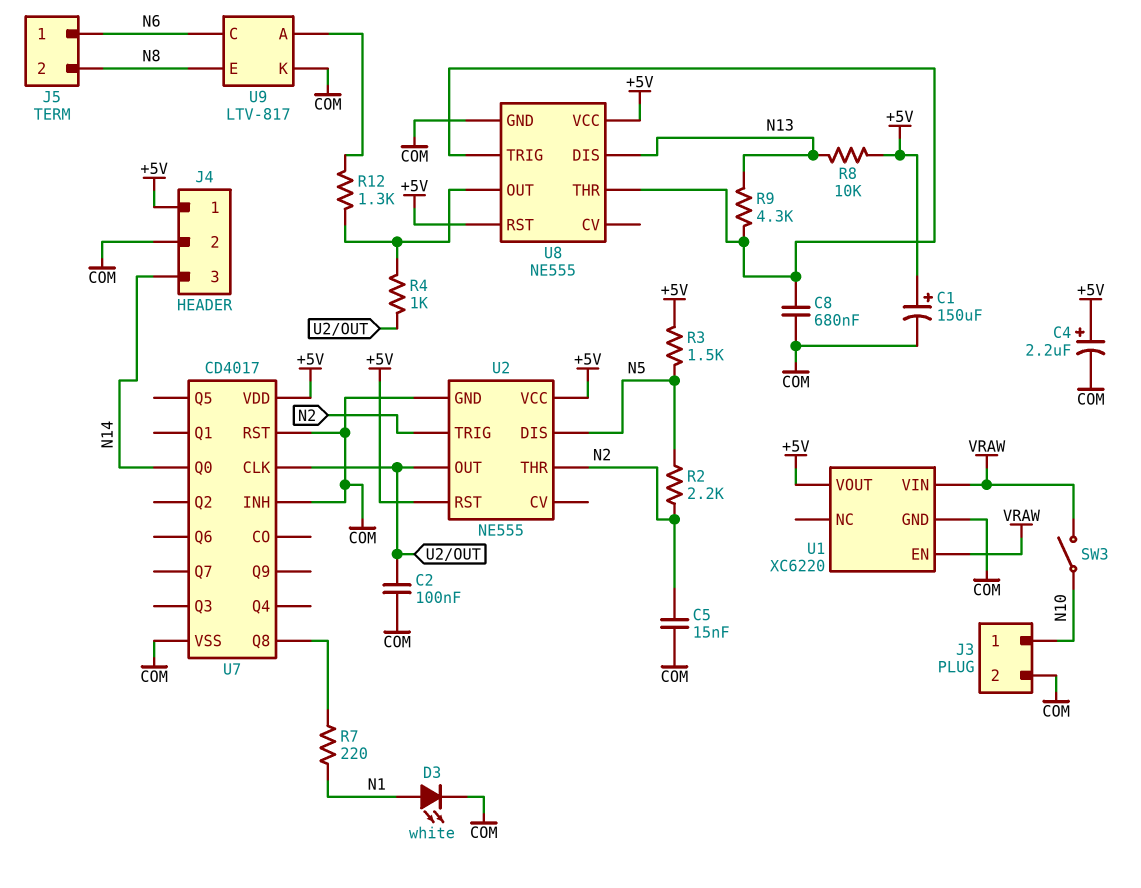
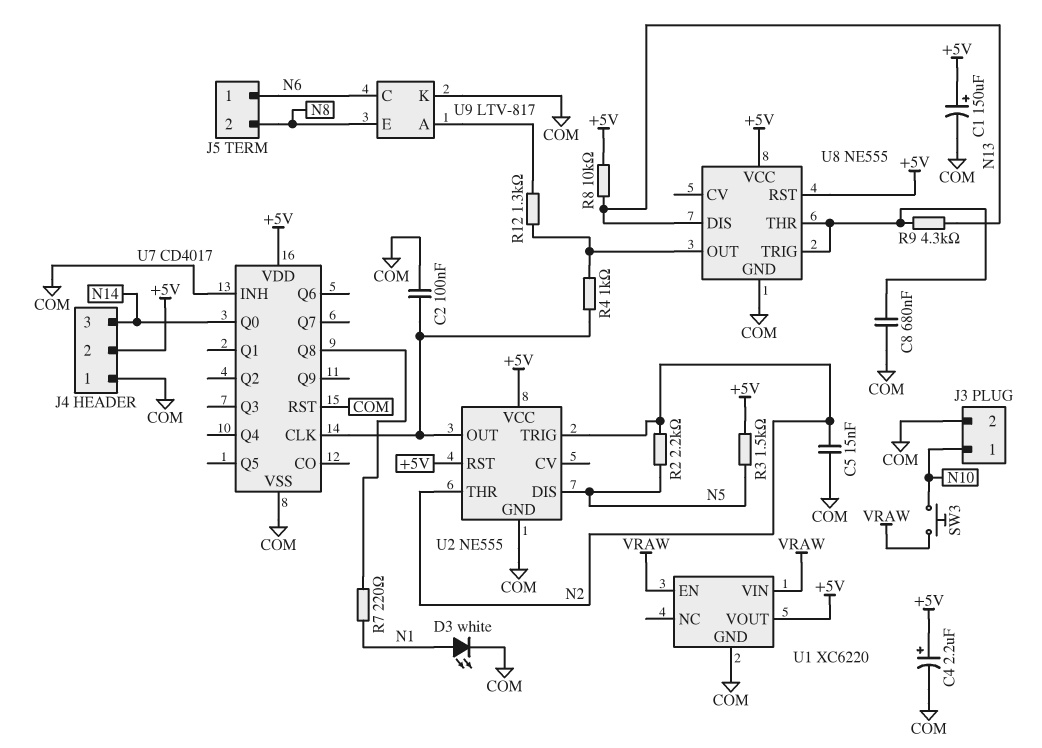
J4 pin 1: +5V -> COM
J4 pin 2: COM -> +5V
SW3: switch (N10, VRAW) -> button (N10, VRAW)

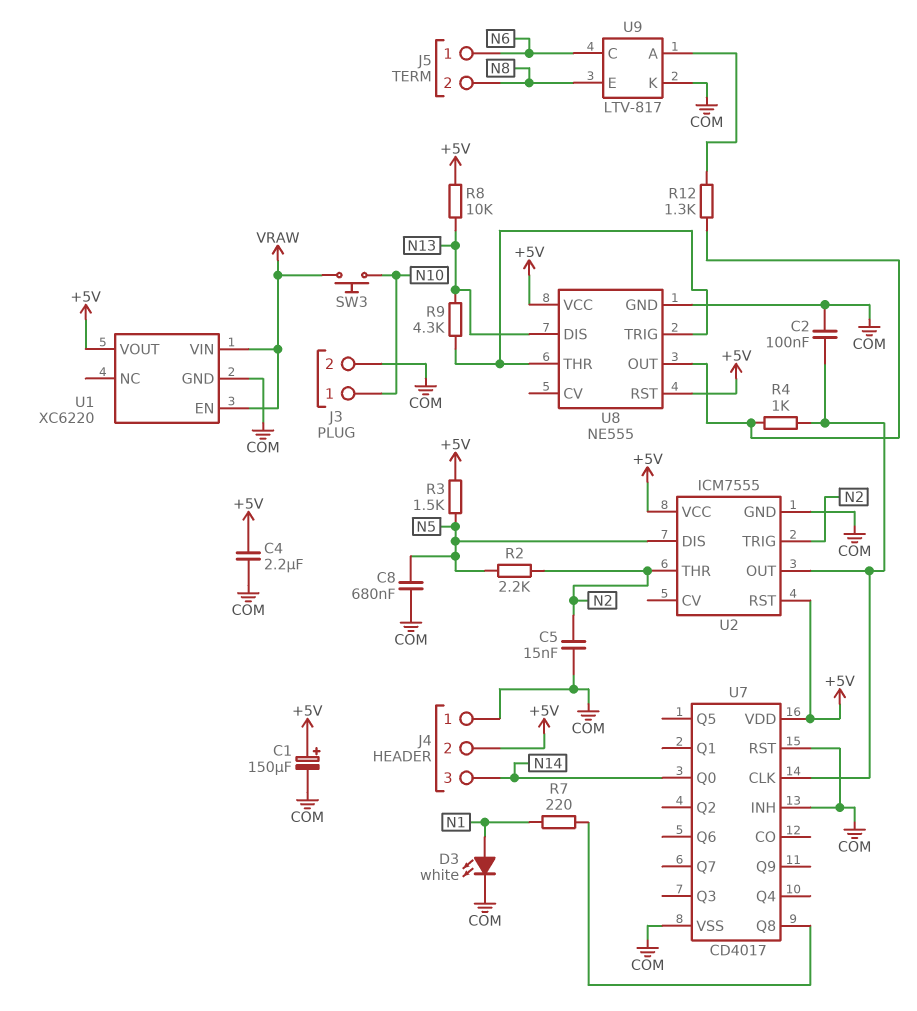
C4: 2.2uF (plus +5V, minus COM) -> 2.2uF (+5V, COM)
C8: 680nF (COM, U8/THR) -> 680nF (COM, N5)
U2: NE555 -> ICM7555

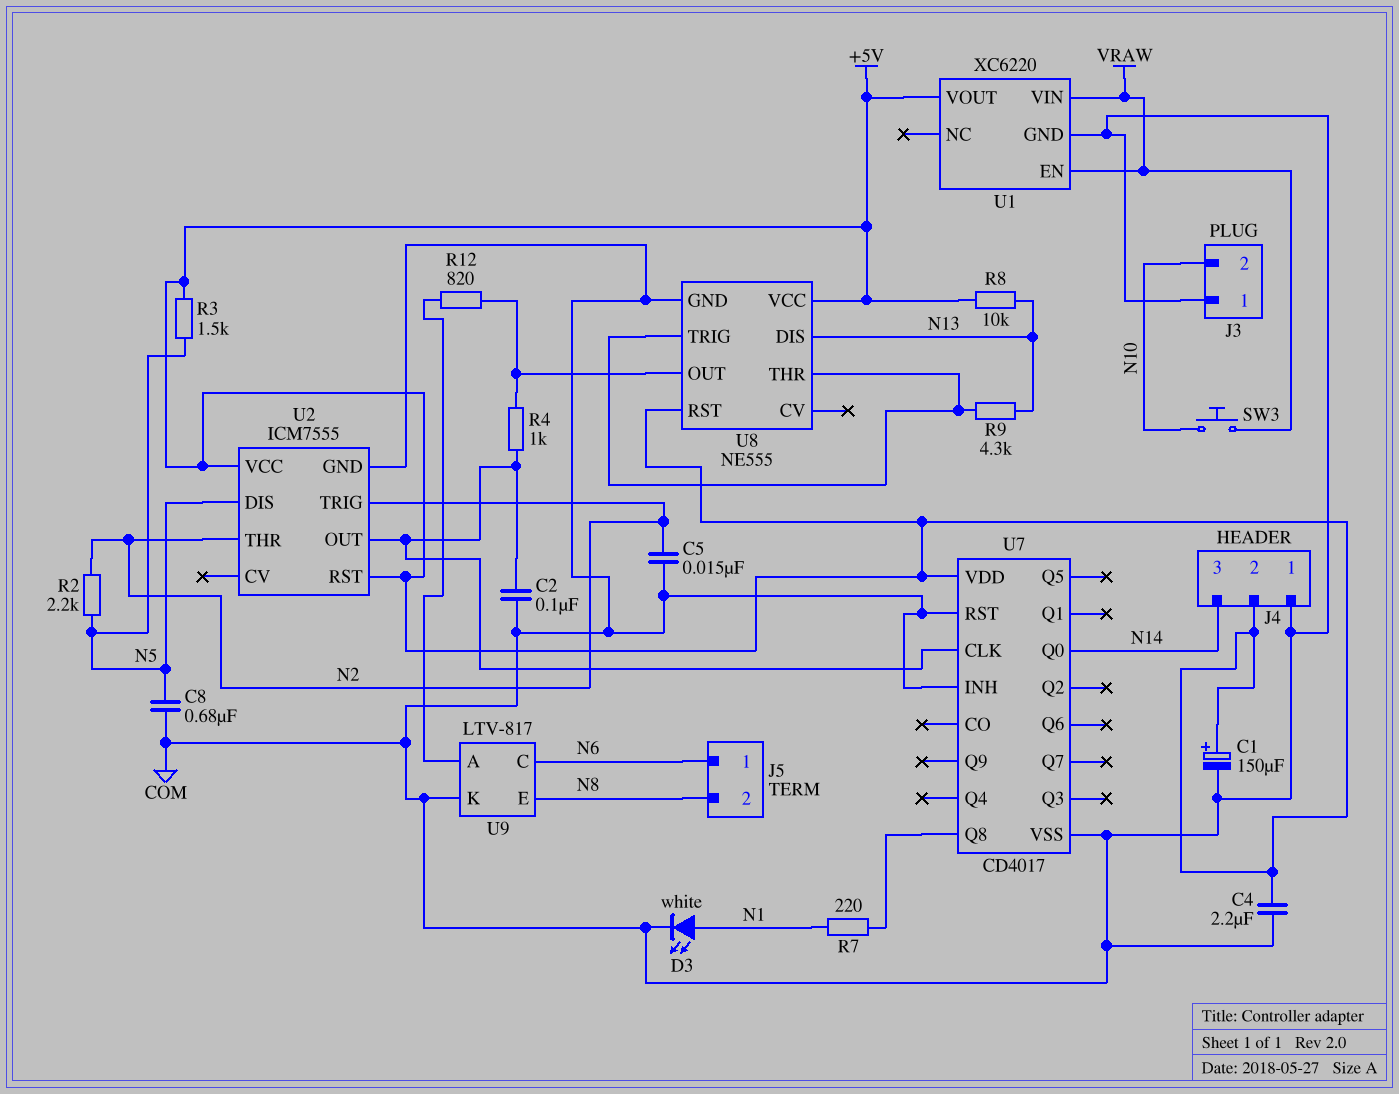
J3 pin 1: N10 -> COM
J3 pin 2: COM -> N10
R12: 1.3k (U8/OUT, U9/A) -> 820 (U8/OUT, U9/A)

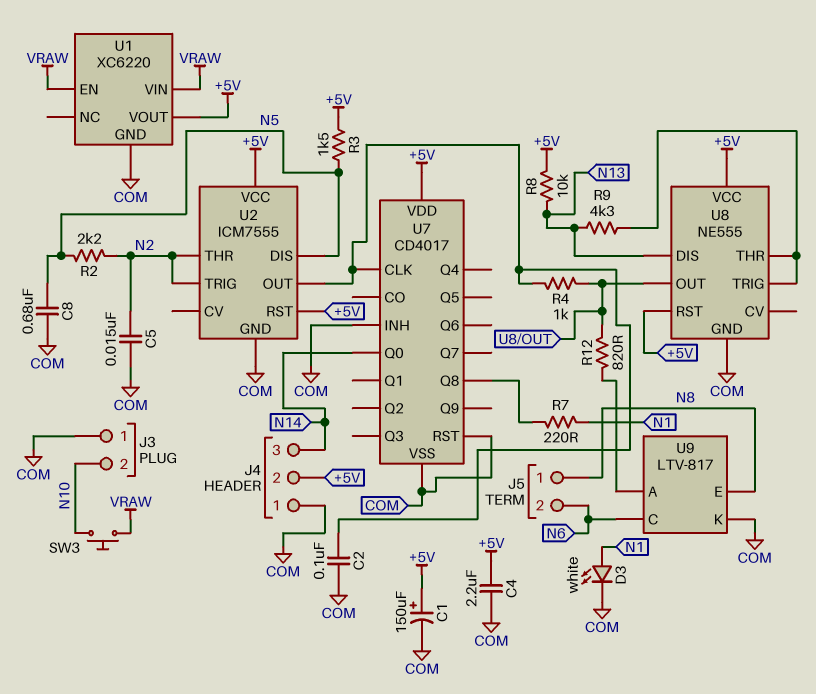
J5 pin 1: N6 -> N8
J5 pin 2: N8 -> N6

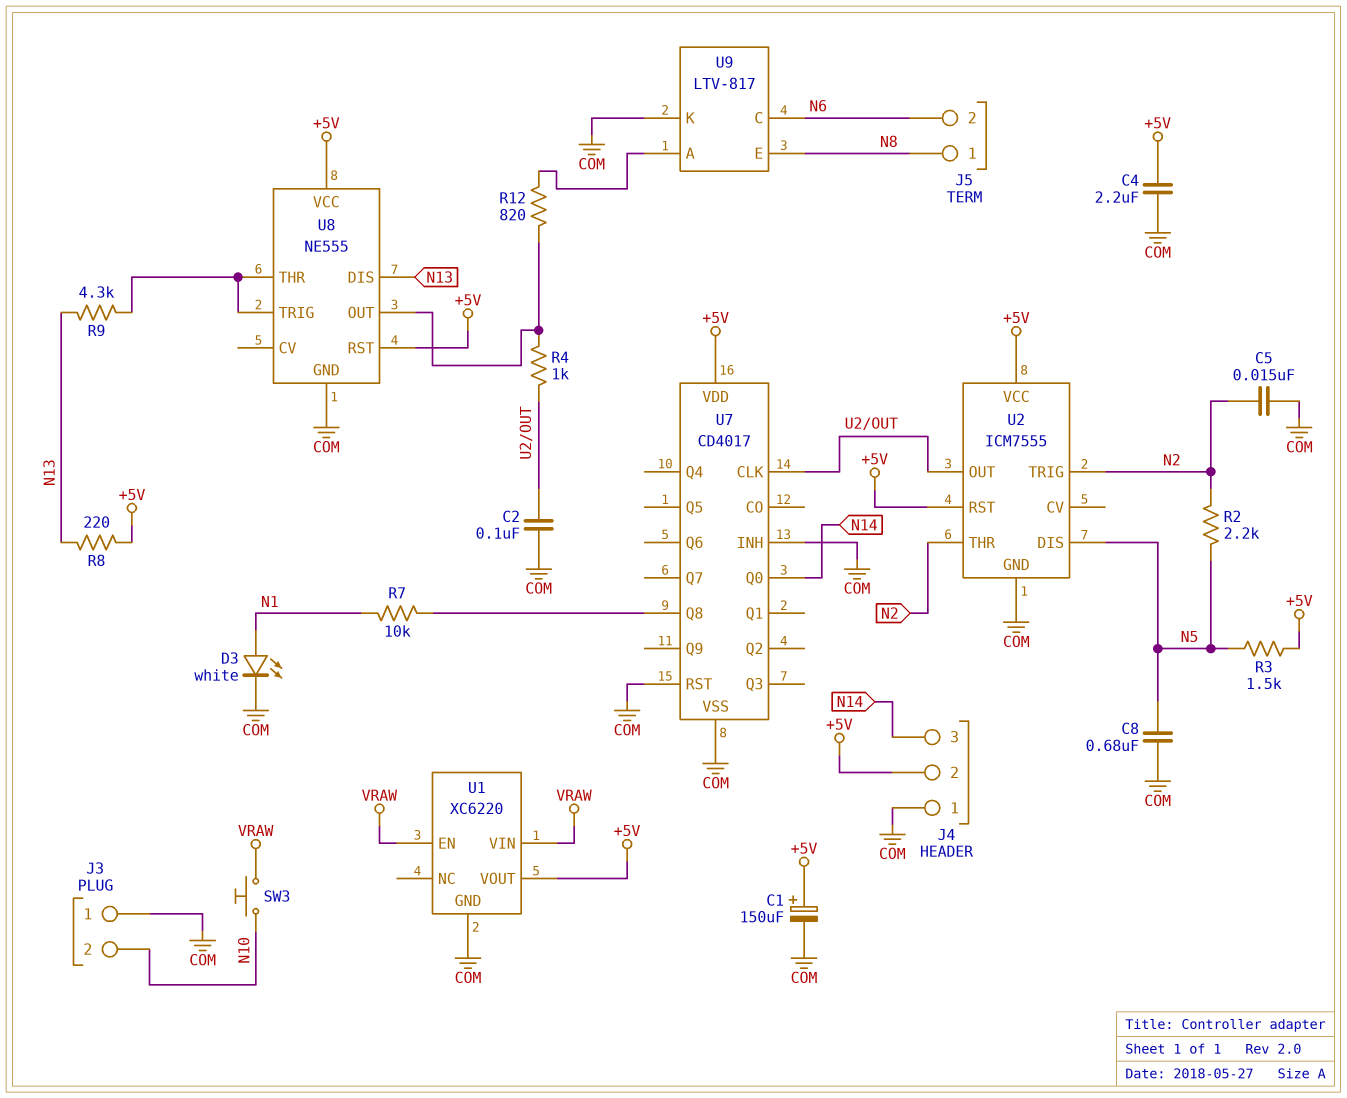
R7: 220 (N1, U7/Q8) -> 10k (N1, U7/Q8)
R8: 10k (+5V, N13) -> 220 (+5V, N13)

